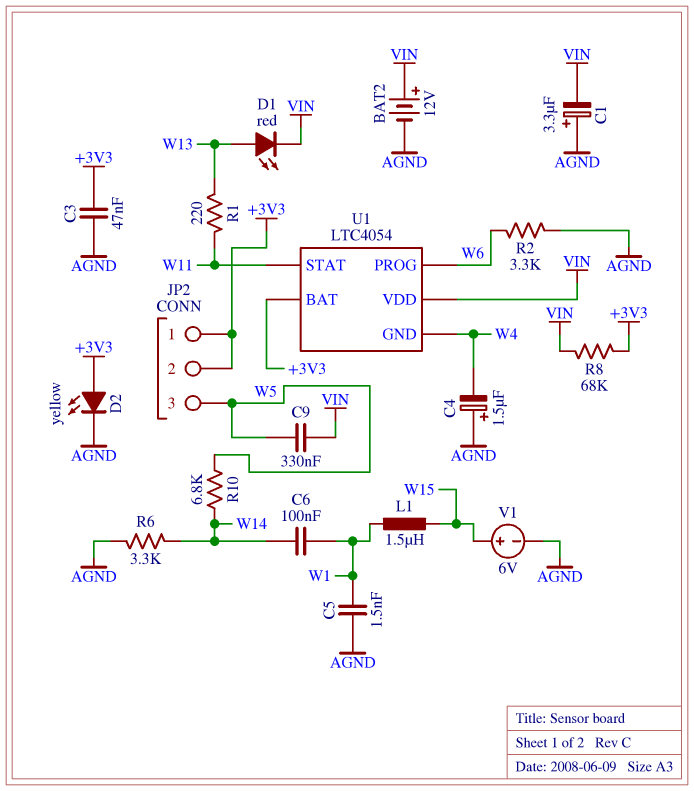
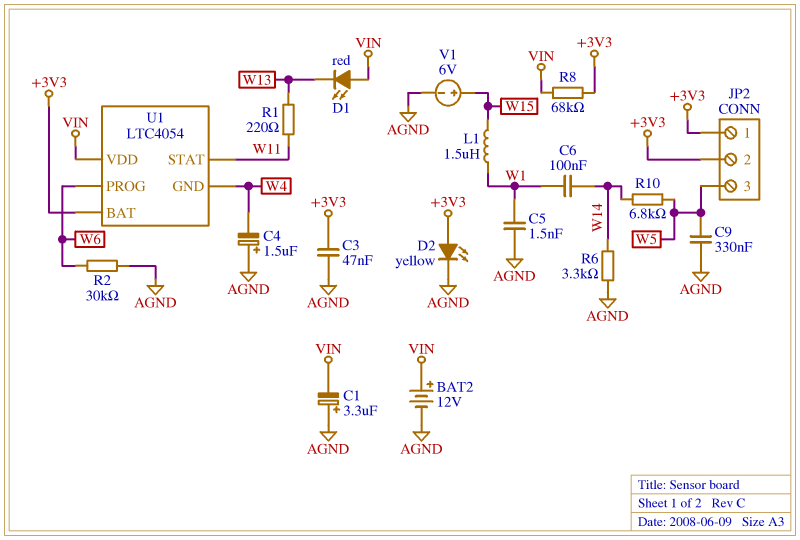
C9: 330nF (VIN, W5) -> 330nF (AGND, W5)
D1: LED red (A W13, K VIN) -> LED red (A VIN, K W13)
R2: 3.3k (AGND, W6) -> 30k (AGND, W6)

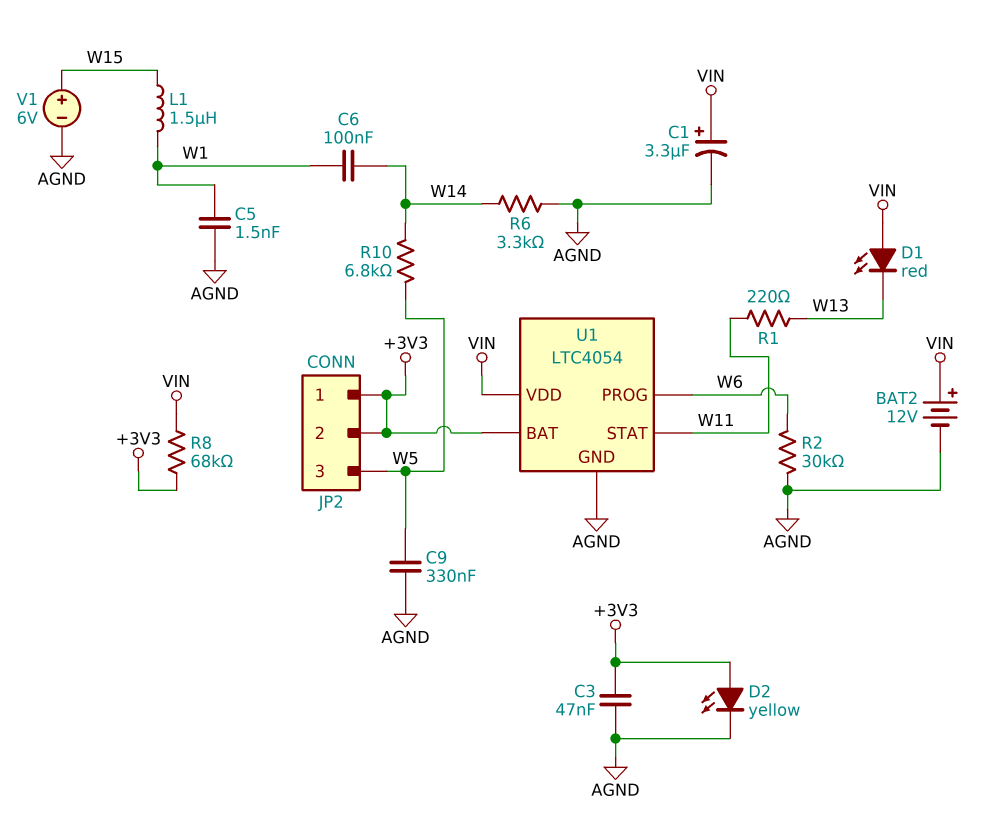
C1: 3.3uF (plus AGND, minus VIN) -> 3.3uF (plus VIN, minus AGND)
C4: 1.5uF (plus AGND, minus W4) -> none
U1 pin GND: W4 -> AGND

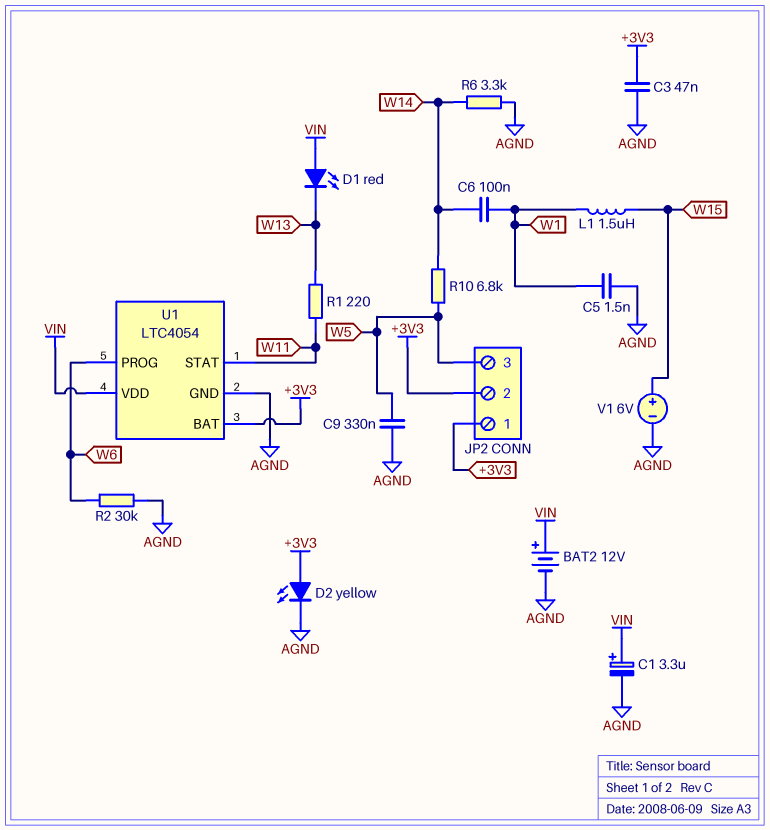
R8: 68k (+3V3, VIN) -> none

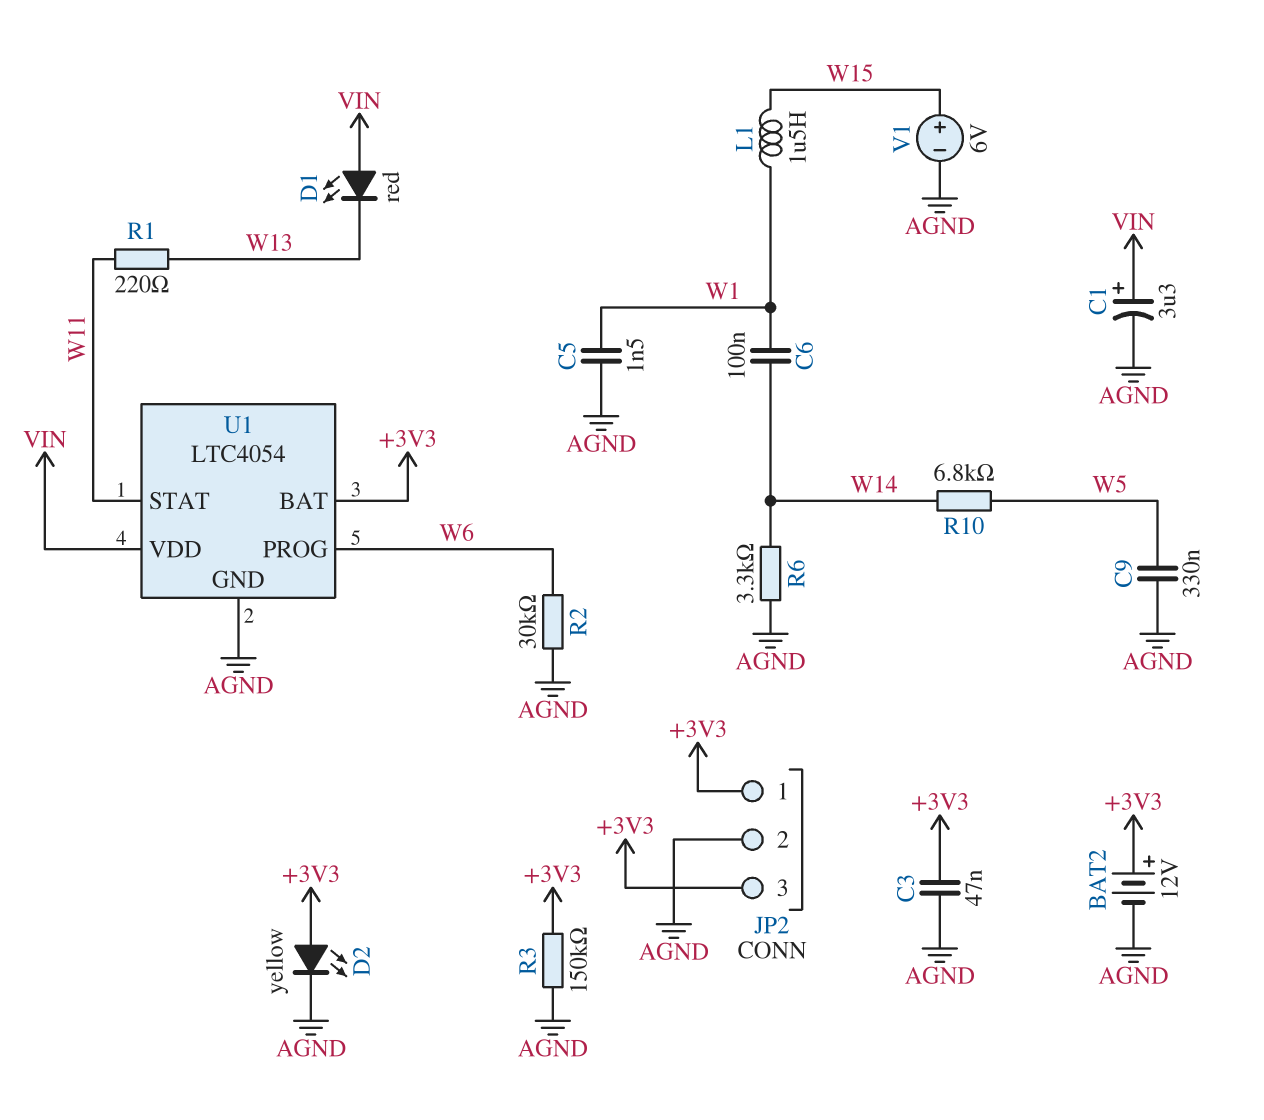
BAT2: 12V (plus VIN, minus AGND) -> 12V (plus +3V3, minus AGND)
JP2 pin 2: +3V3 -> AGND
JP2 pin 3: W5 -> +3V3
R3: none -> 150k (+3V3, AGND)

